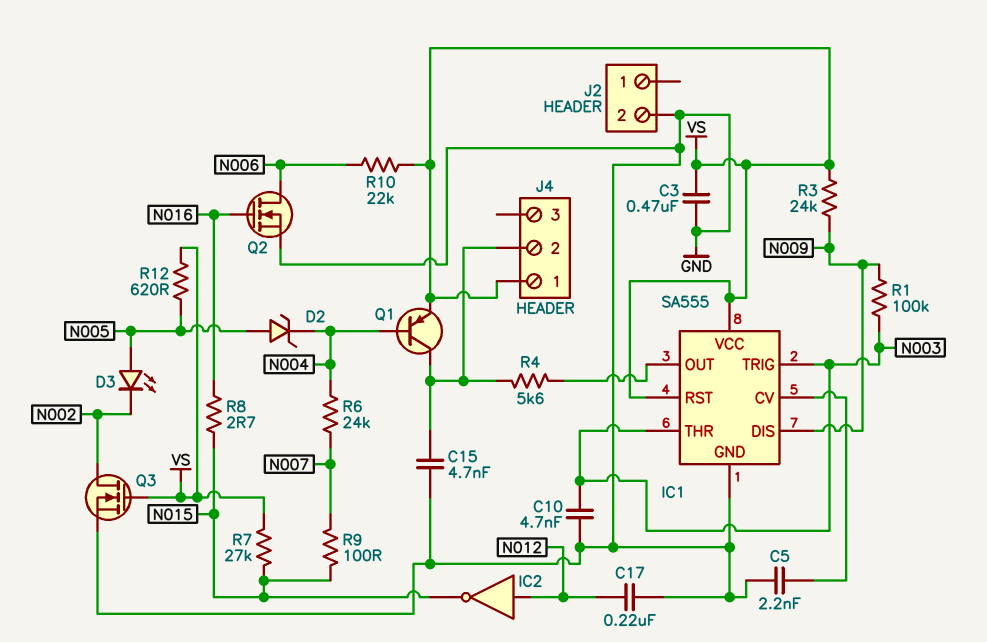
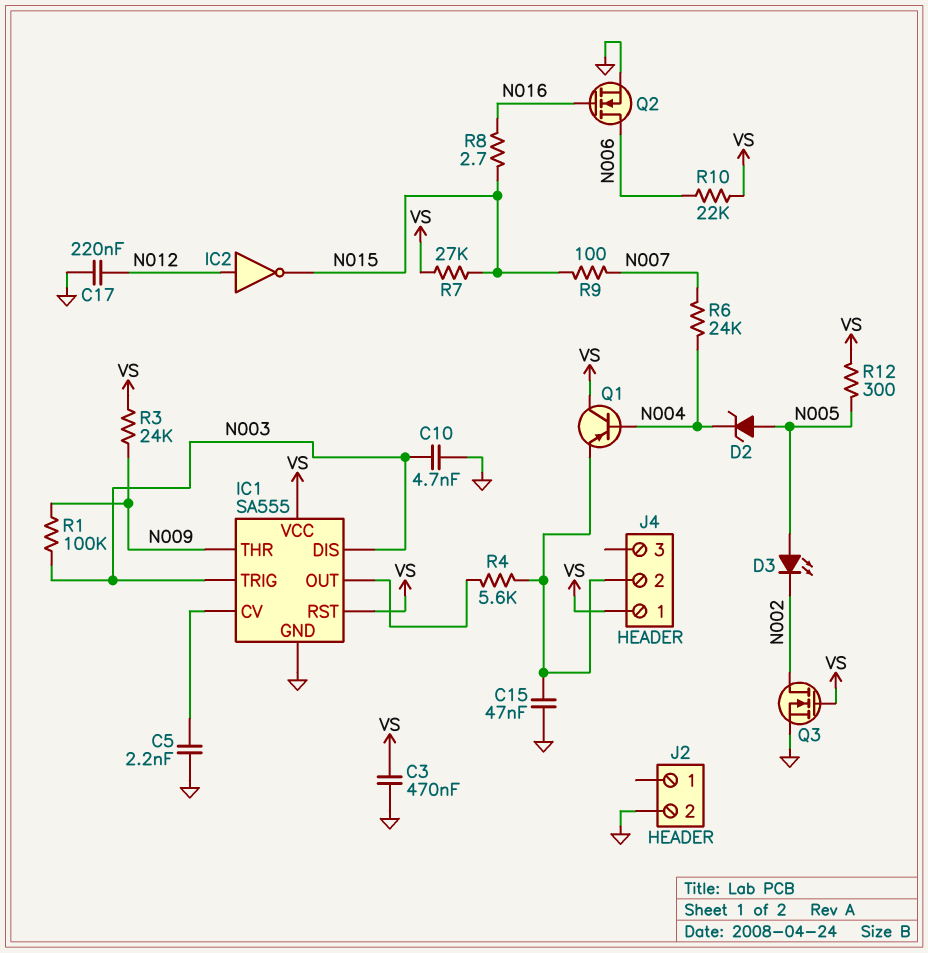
C15: 4.7nF (GND, J4/2) -> 47nF (GND, J4/2)
IC1 pin DIS: N009 -> N003
IC1 pin THR: N003 -> N009
Q1: PNP (B N004, C J4/2, E VS) -> PNP (B N004, C VS, E J4/2)
R12: 620 (N005, VS) -> 300 (N005, VS)

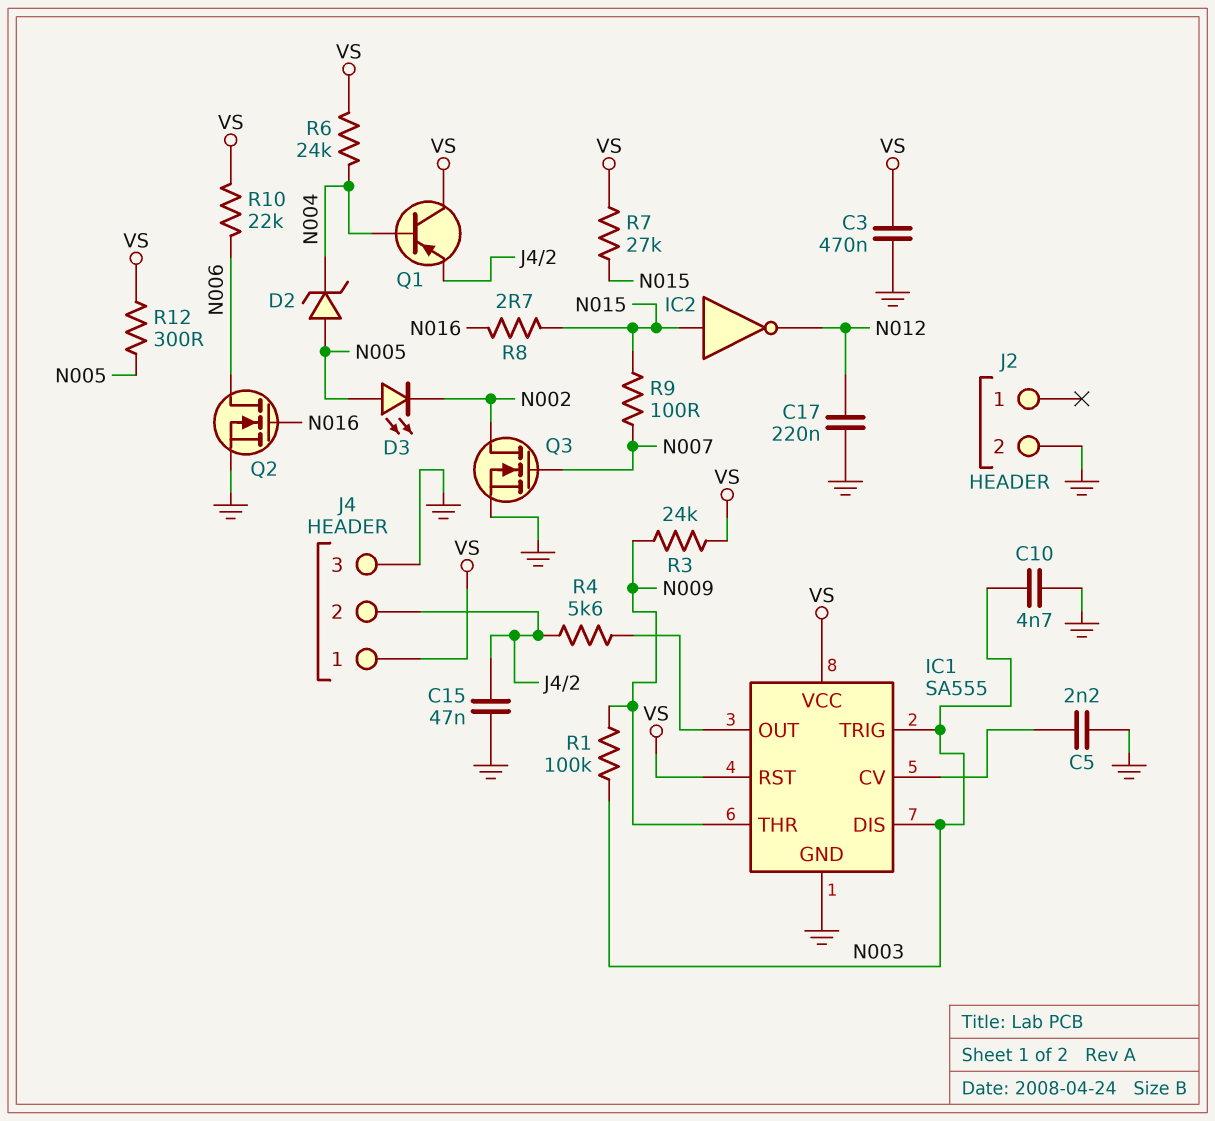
IC2: NOT (in N012, out N015) -> NOT (in N015, out N012)
J4 pin 3: none -> GND
Q3: NMOS (G VS, D N002, S GND) -> NMOS (G N007, D N002, S GND)
R6: 24k (N004, N007) -> 24k (N004, VS)

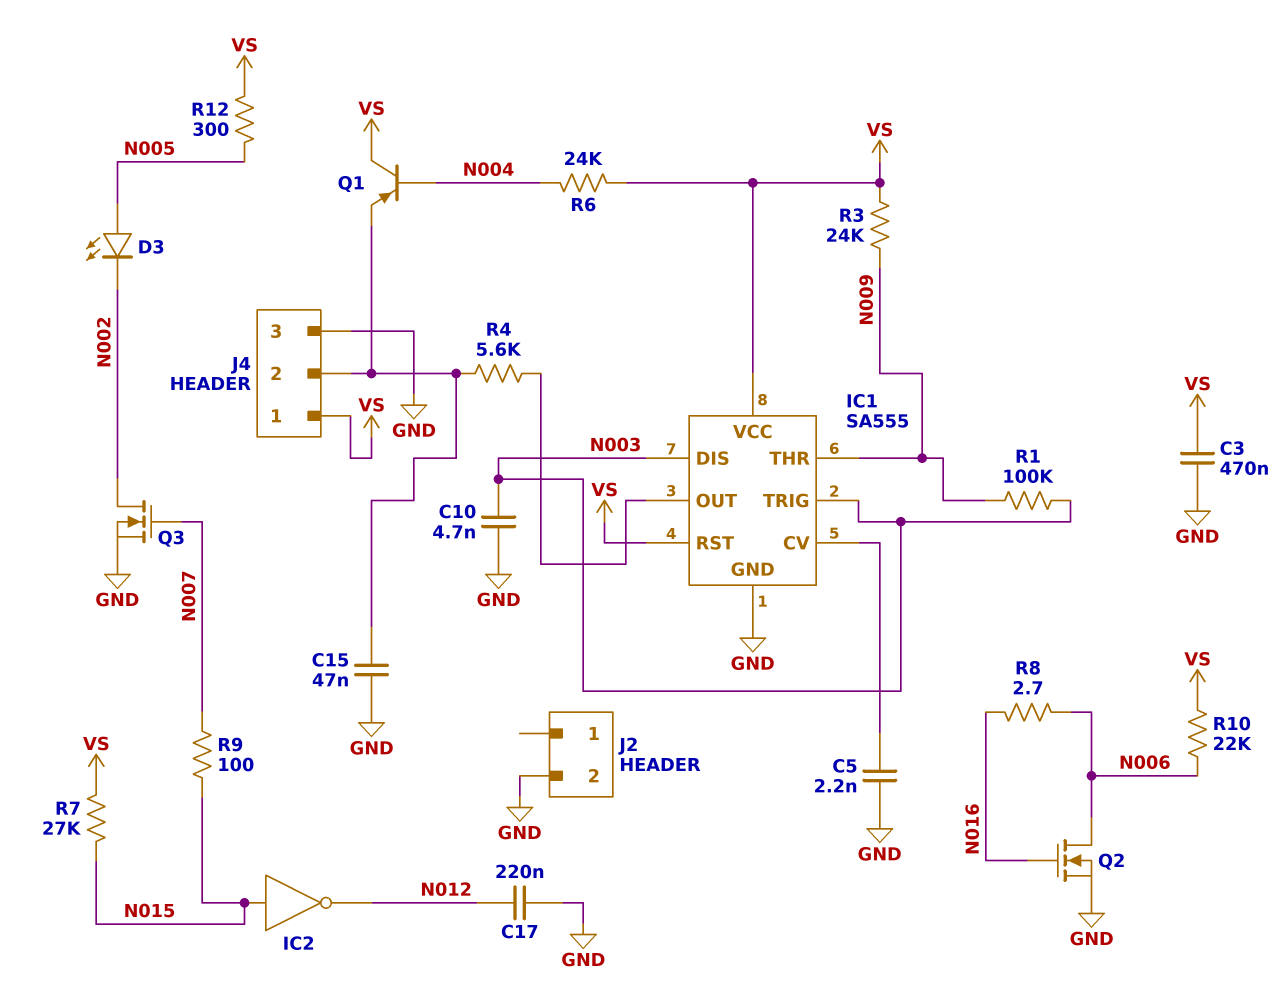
D2: zener (A N005, K N004) -> none
R8: 2.7 (N015, N016) -> 2.7 (N006, N016)

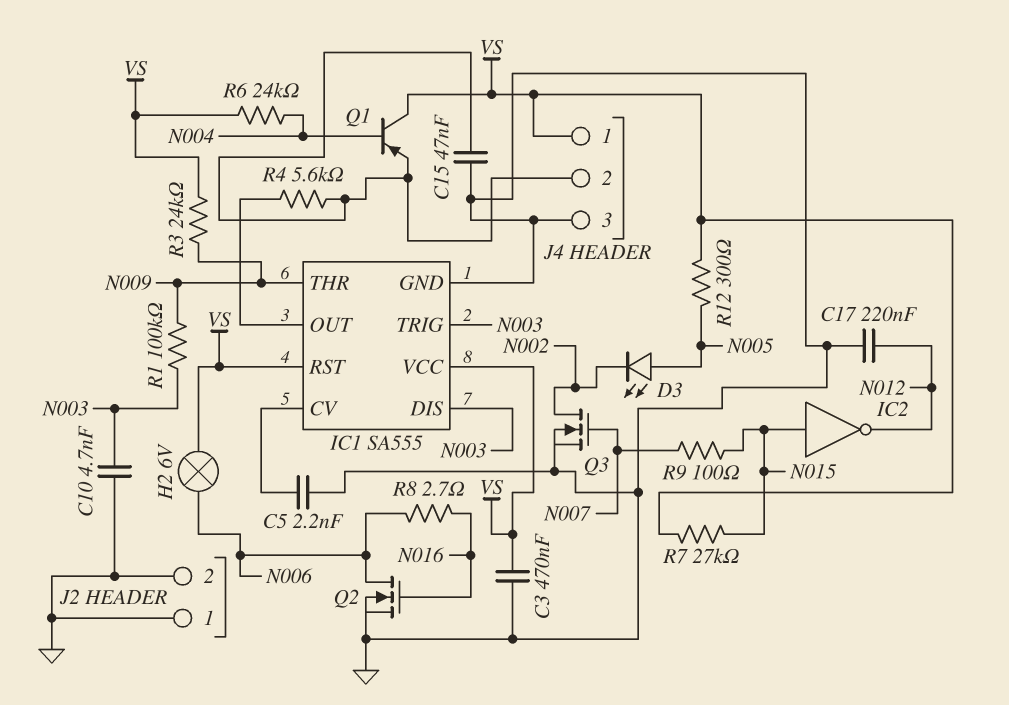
H2: none -> lamp 6V (N006, VS)
J2 pin 1: none -> GND
R10: 22k (N006, VS) -> none

